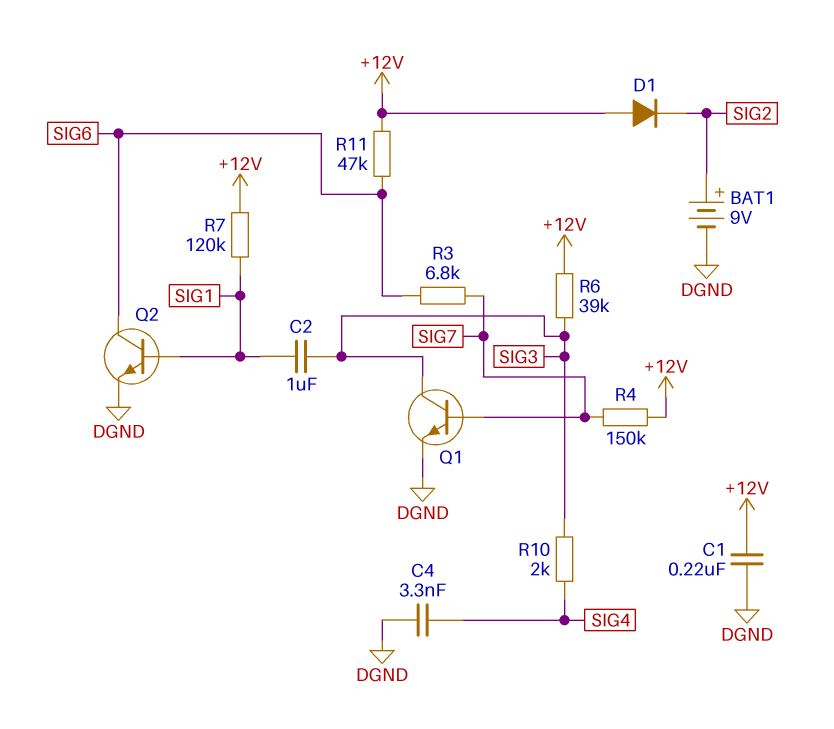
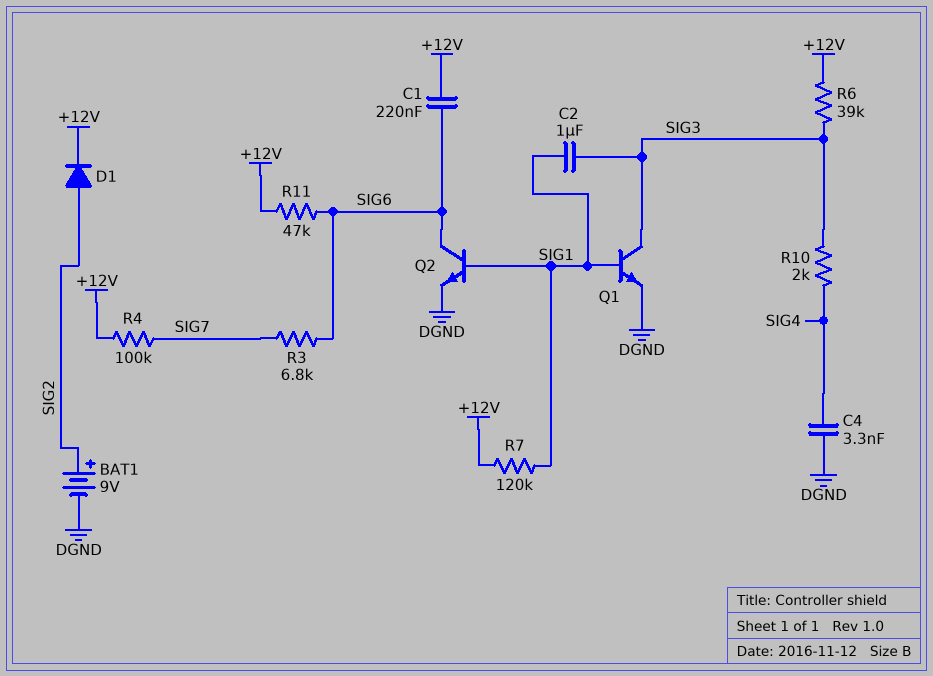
C1: 220nF (+12V, DGND) -> 220nF (+12V, SIG6)
D1: diode (A +12V, K SIG2) -> diode (A SIG2, K +12V)
Q1: NPN (B SIG7, C SIG3, E DGND) -> NPN (B SIG1, C SIG3, E DGND)
R4: 150k (+12V, SIG7) -> 100k (+12V, SIG7)

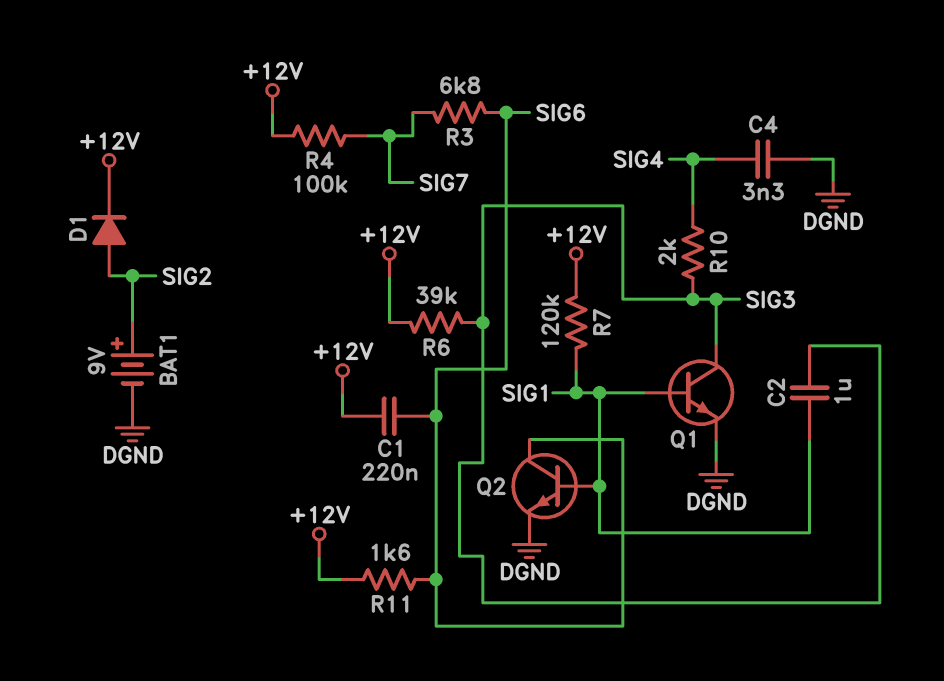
R11: 47k (+12V, SIG6) -> 1.6k (+12V, SIG6)

